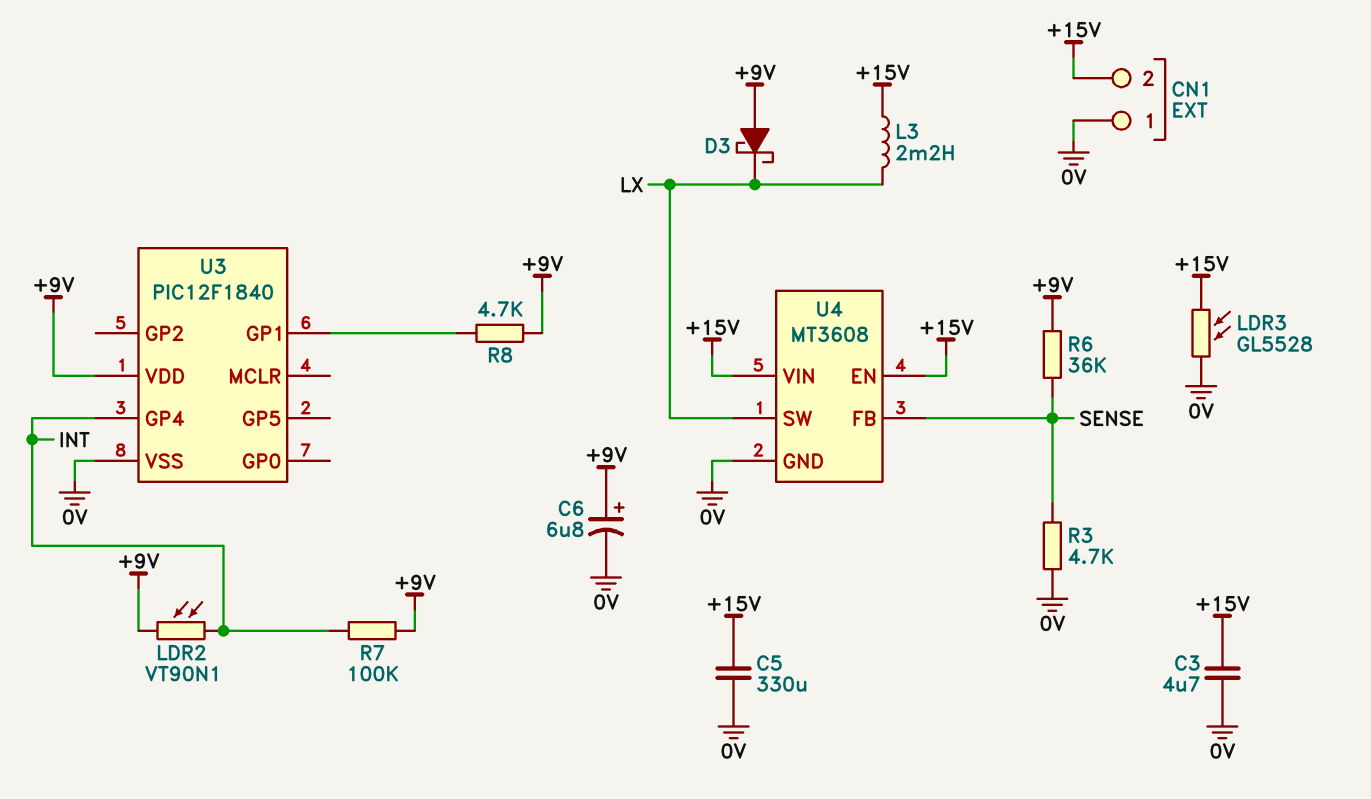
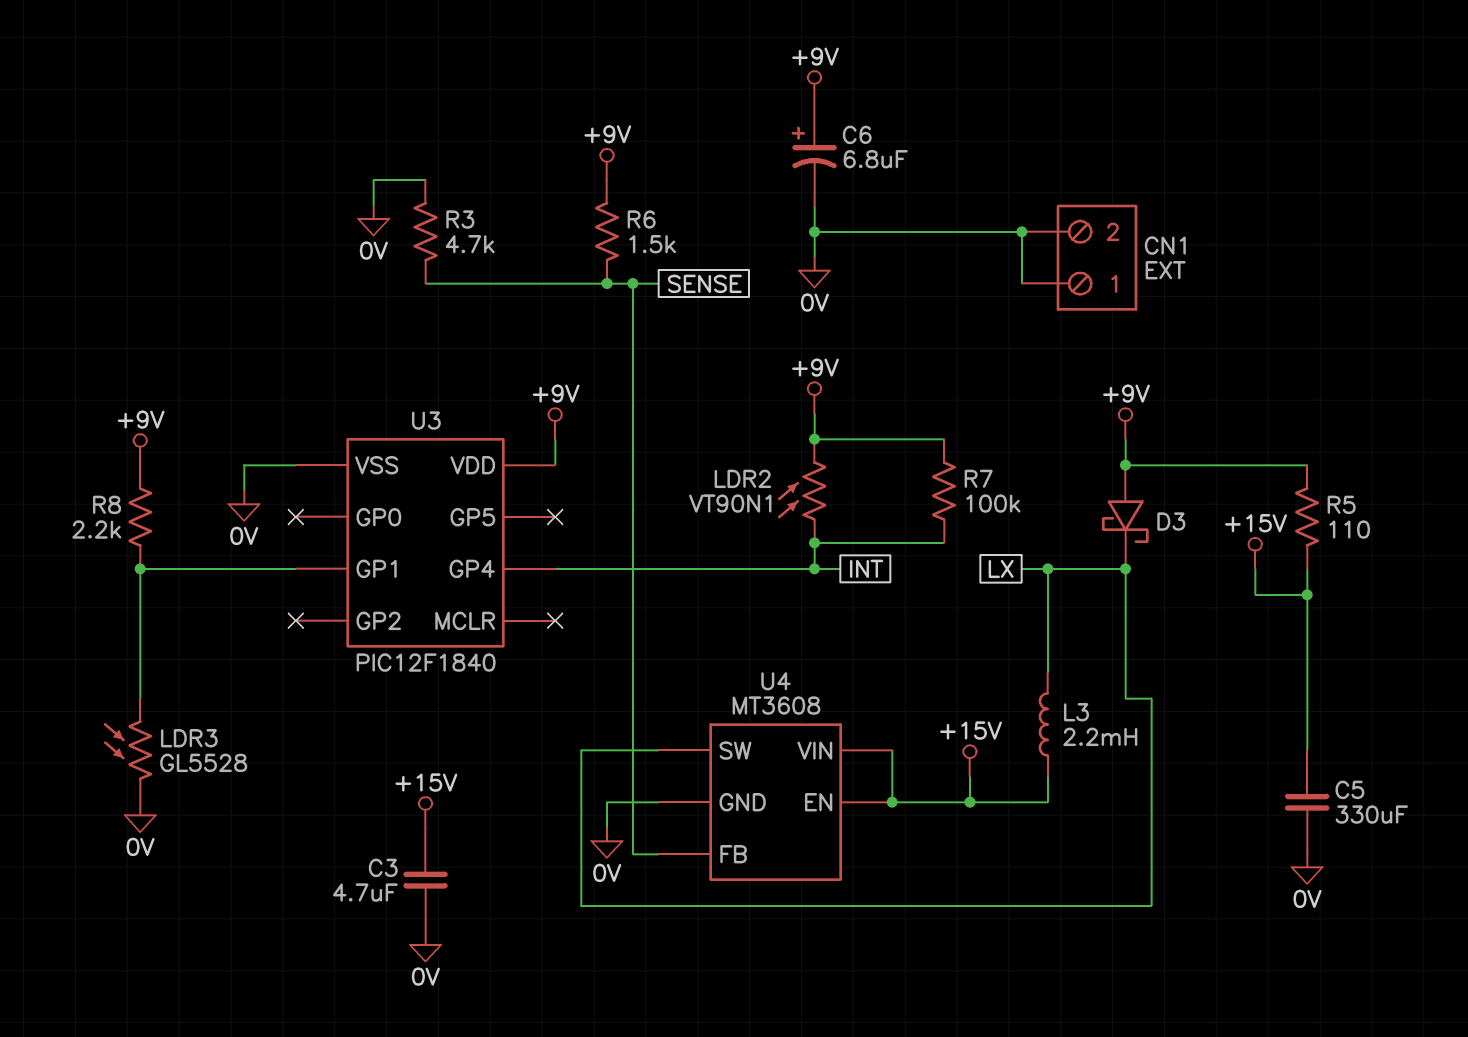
CN1 pin 2: +15V -> 0V
LDR3: GL5528 (+15V, 0V) -> GL5528 (0V, U3/GP1)
R5: none -> 110 (+9V, +15V)
R6: 36k (+9V, SENSE) -> 1.5k (+9V, SENSE)
R8: 4.7k (+9V, U3/GP1) -> 2.2k (+9V, U3/GP1)

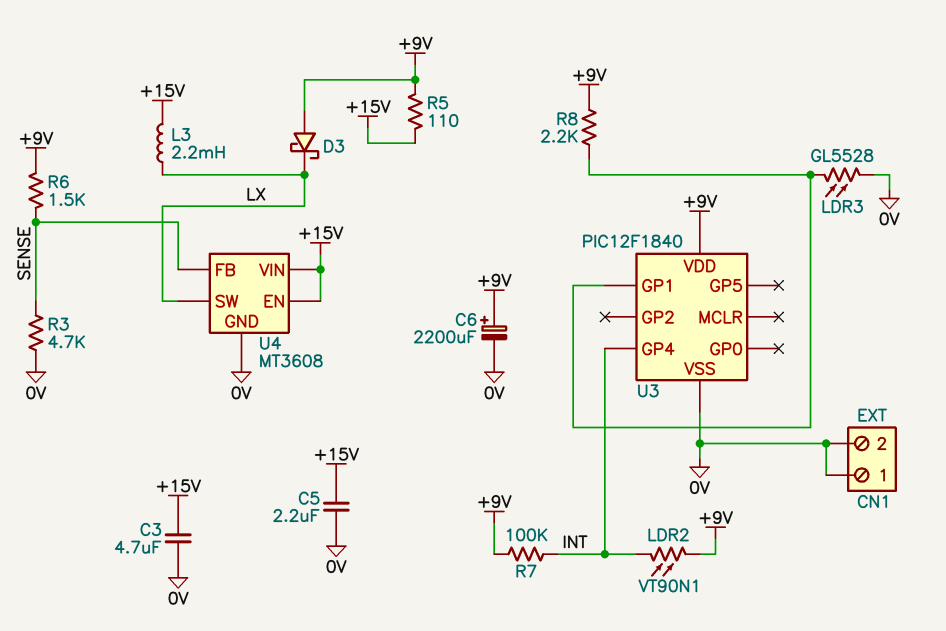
C5: 330uF (+15V, 0V) -> 2.2uF (+15V, 0V)
C6: 6.8uF (plus +9V, minus 0V) -> 2200uF (plus +9V, minus 0V)

